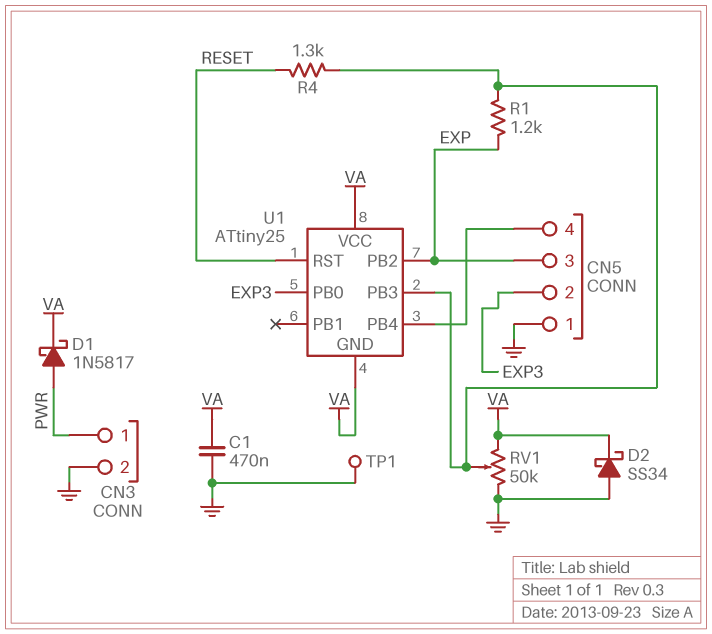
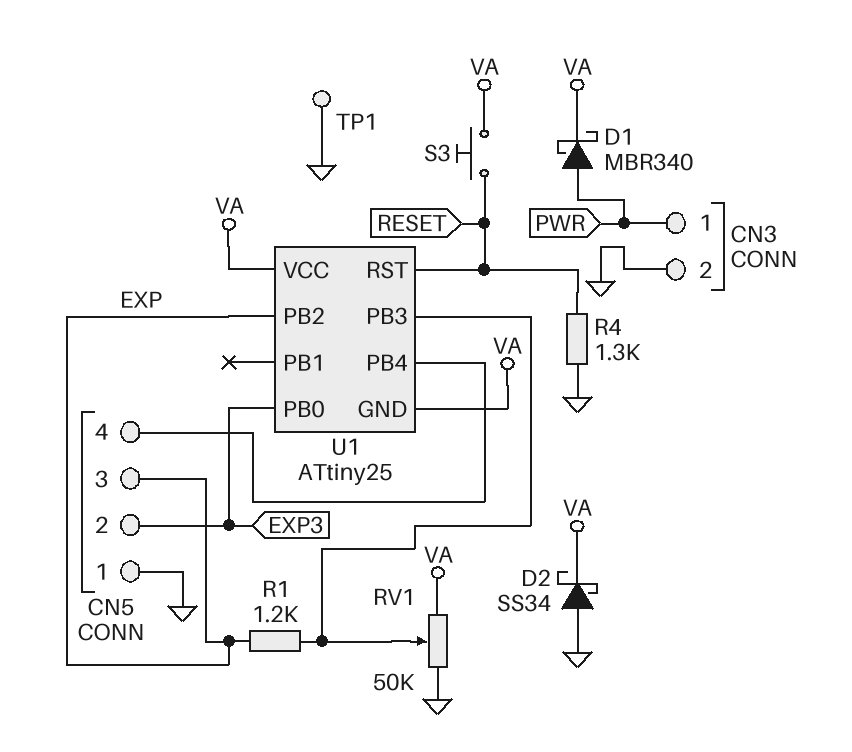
C1: 470nF (GND, VA) -> none
D1: schottky 1N5817 (A PWR, K VA) -> schottky MBR340 (A PWR, K VA)
R4: 1.3k (RESET, U1/PB3) -> 1.3k (GND, RESET)
S3: none -> button (RESET, VA)

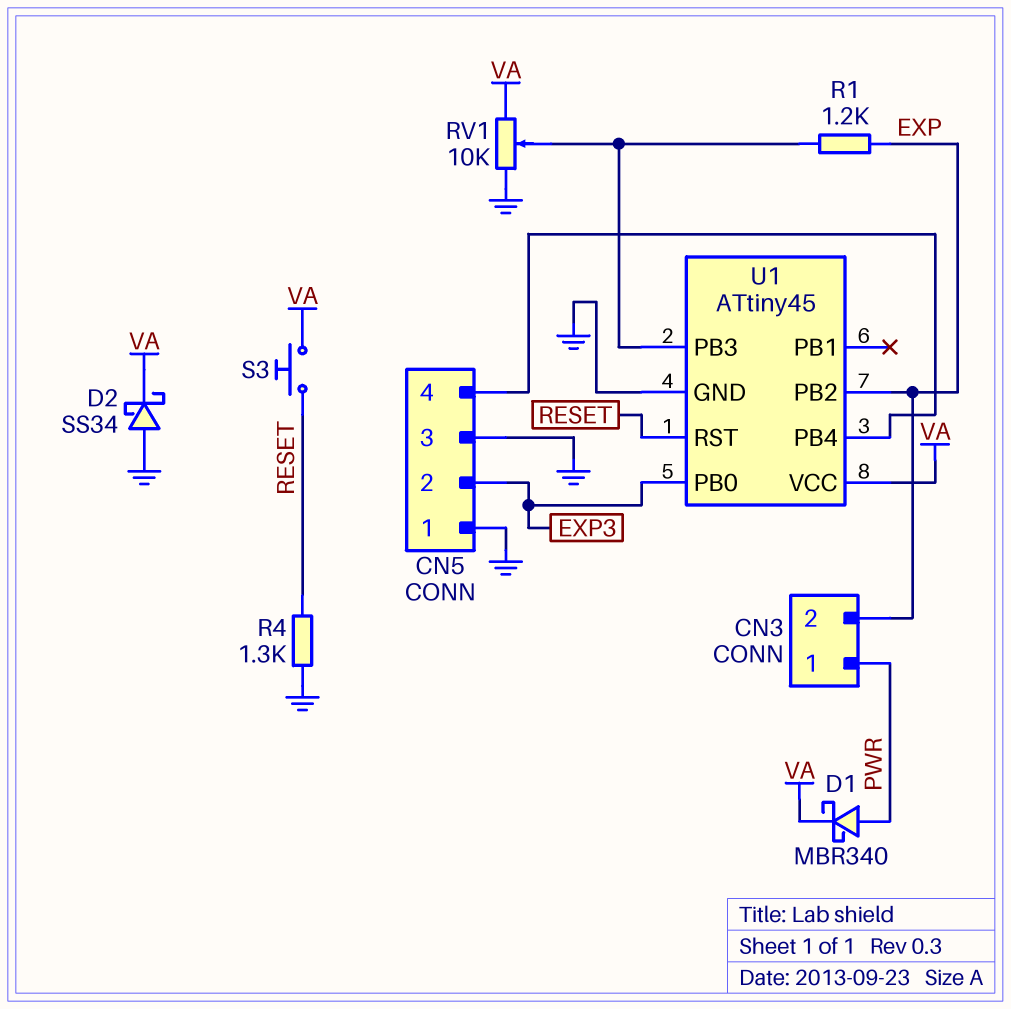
CN3 pin 2: GND -> EXP
CN5 pin 3: EXP -> GND
RV1: 50k (GND, VA, wiper U1/PB3) -> 10k (GND, VA, wiper U1/PB3)
TP1: test point (GND) -> none
U1: ATtiny25 -> ATtiny45
U1 pin GND: VA -> GND

